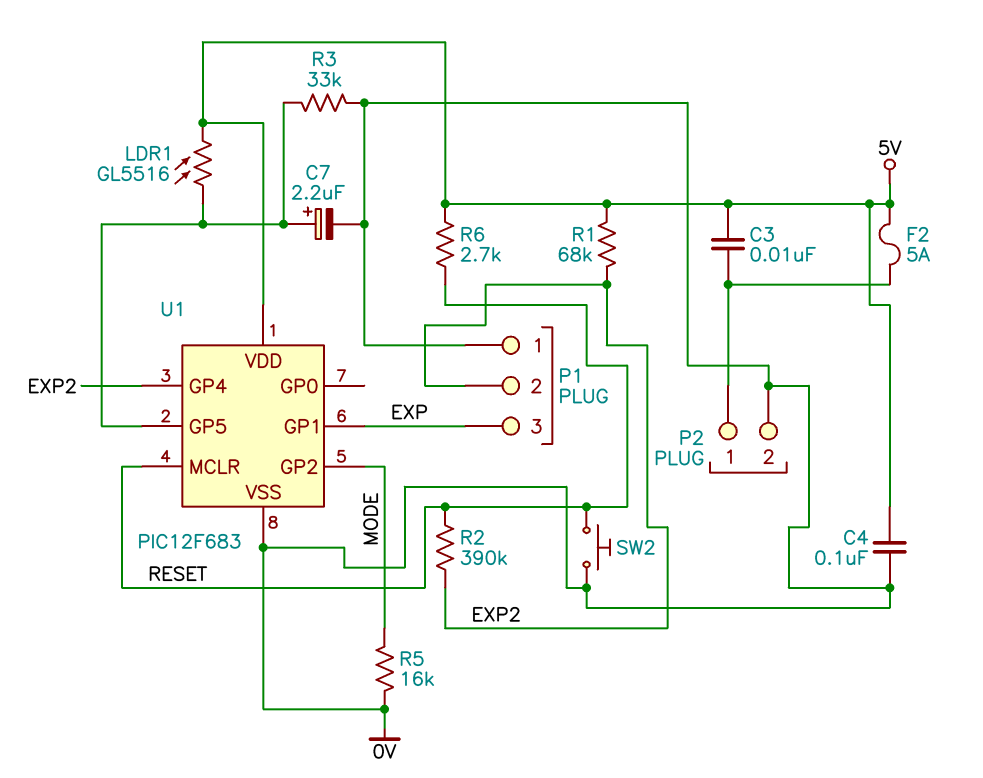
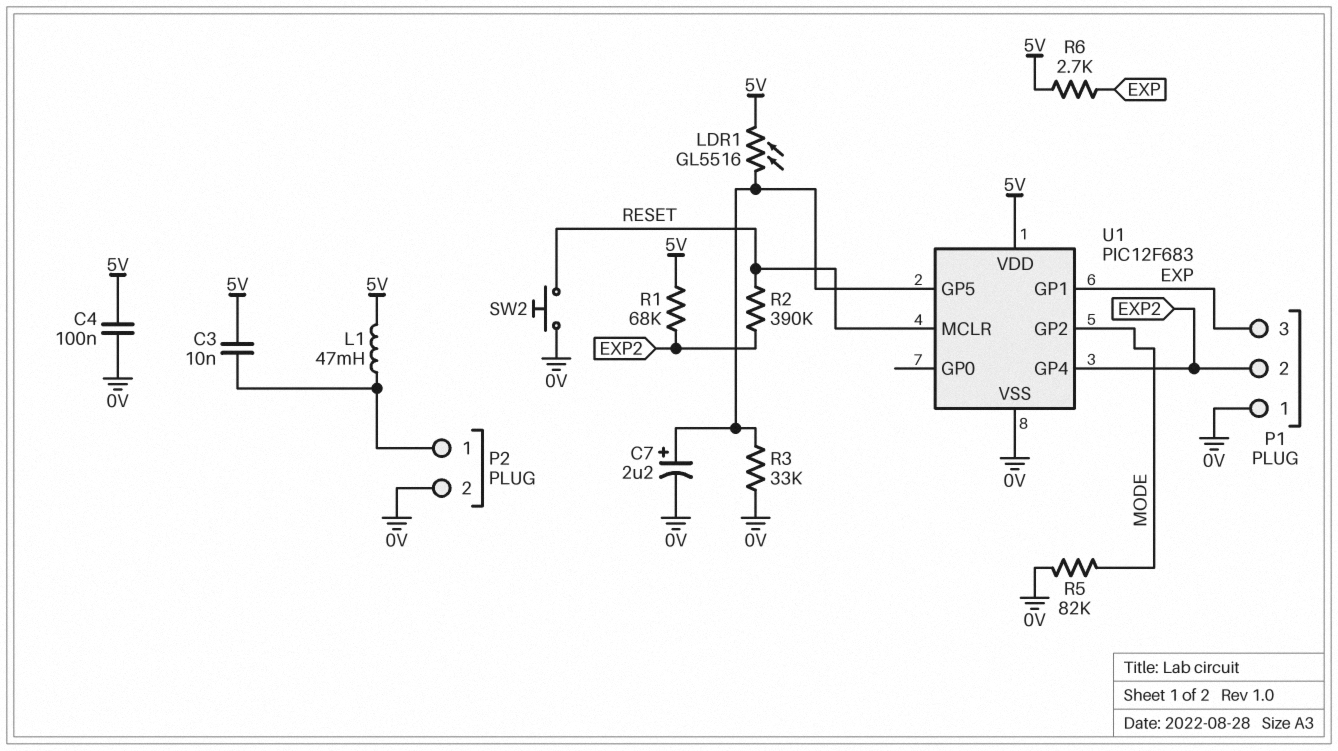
F2: 5A (5V, P2/1) -> none
L1: none -> 47mH (5V, P2/1)
R5: 16k (0V, MODE) -> 82k (0V, MODE)
R6: 2.7k (5V, RESET) -> 2.7k (5V, EXP)

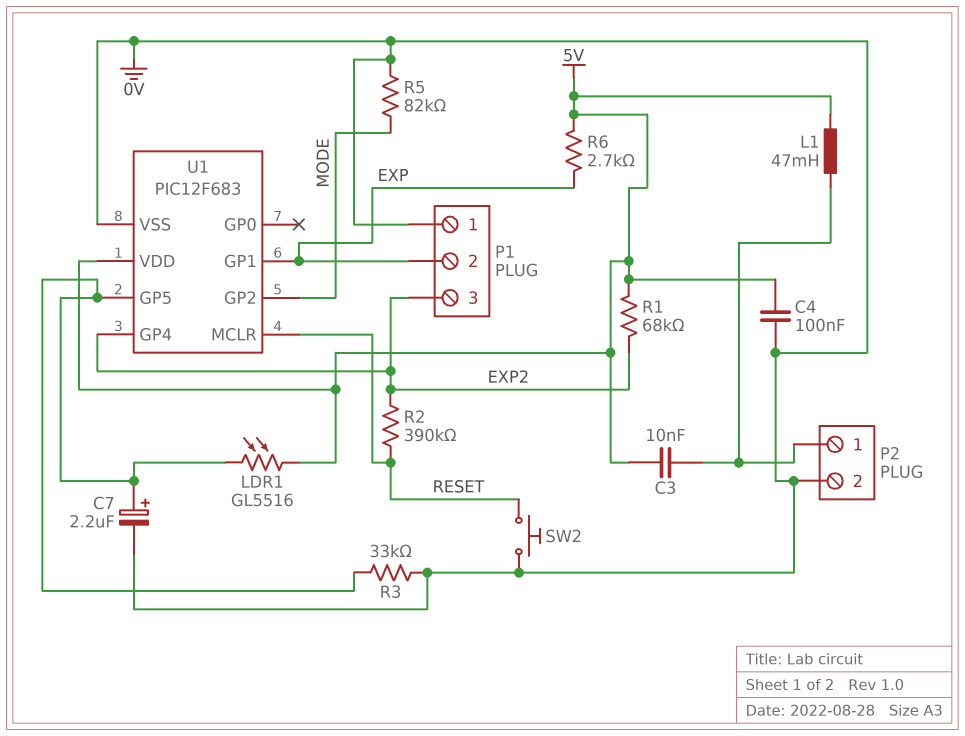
P1 pin 2: EXP2 -> EXP
P1 pin 3: EXP -> EXP2

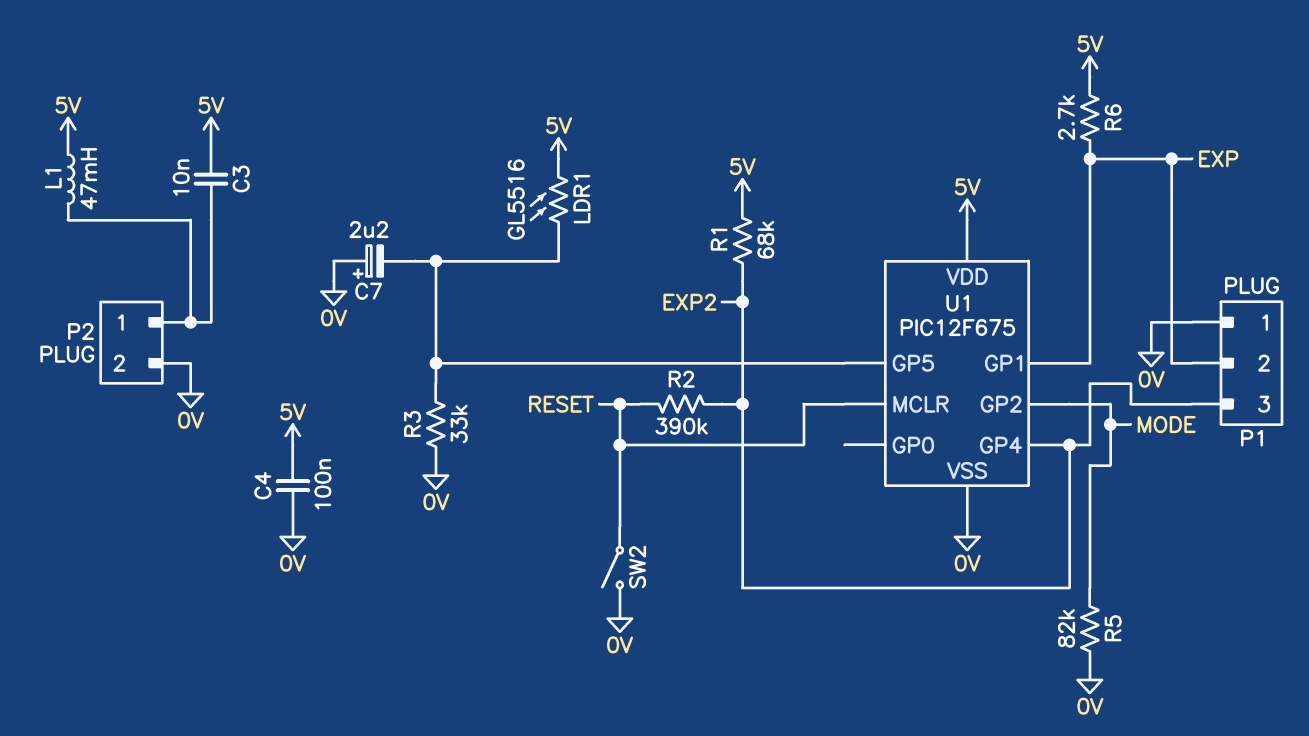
C7: 2.2uF (plus U1/GP5, minus 0V) -> 2.2uF (plus 0V, minus U1/GP5)
SW2: button (0V, RESET) -> switch (0V, RESET)
U1: PIC12F683 -> PIC12F675

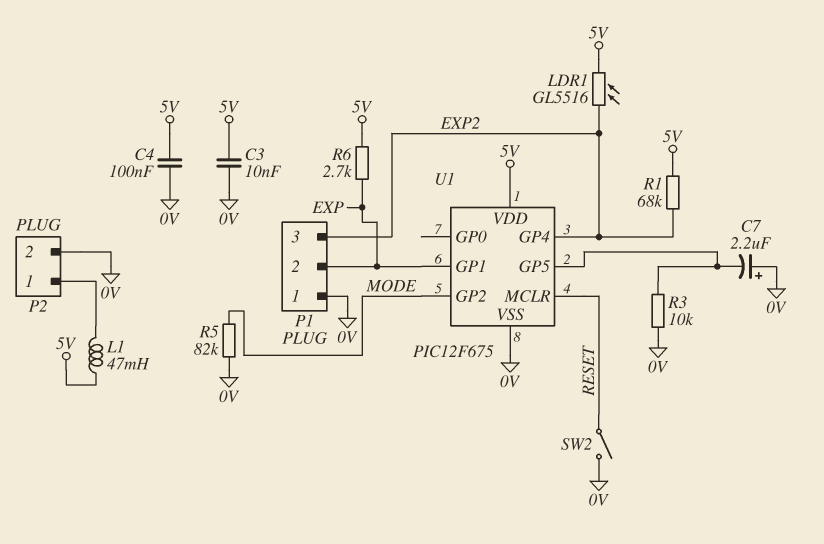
C3: 10nF (5V, P2/1) -> 10nF (0V, 5V)
LDR1: GL5516 (5V, U1/GP5) -> GL5516 (5V, EXP2)
R2: 390k (EXP2, RESET) -> none
R3: 33k (0V, U1/GP5) -> 10k (0V, U1/GP5)

